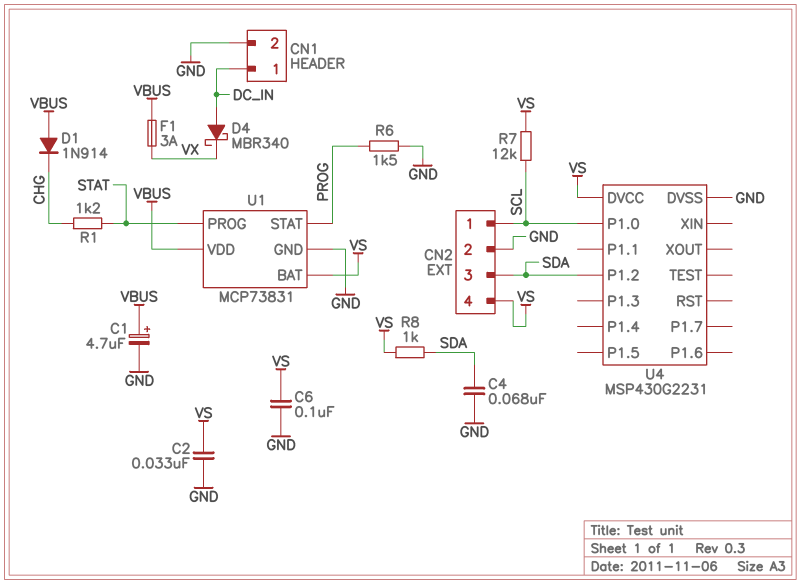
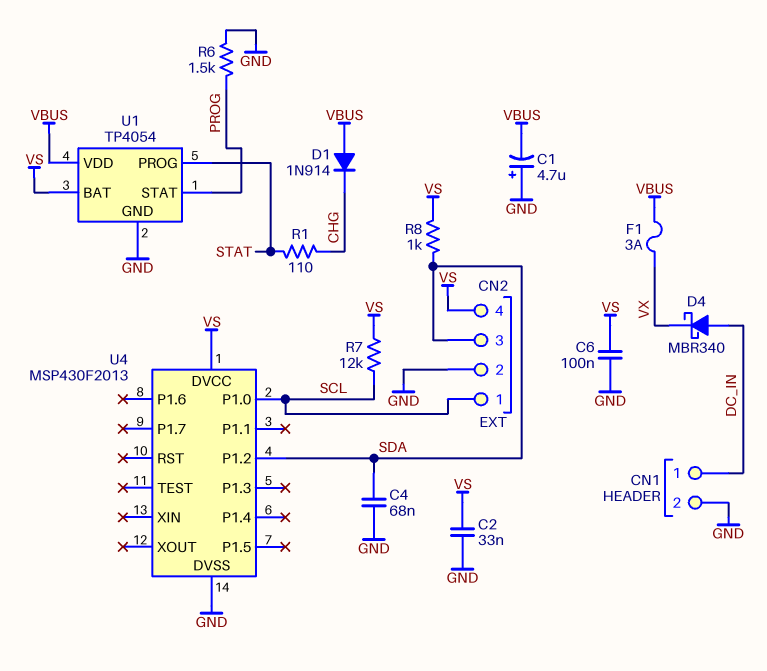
C1: 4.7uF (plus VBUS, minus GND) -> 4.7uF (plus GND, minus VBUS)
R1: 1.2k (CHG, STAT) -> 110 (CHG, STAT)
U1: MCP73831 -> TP4054
U4: MSP430G2231 -> MSP430F2013

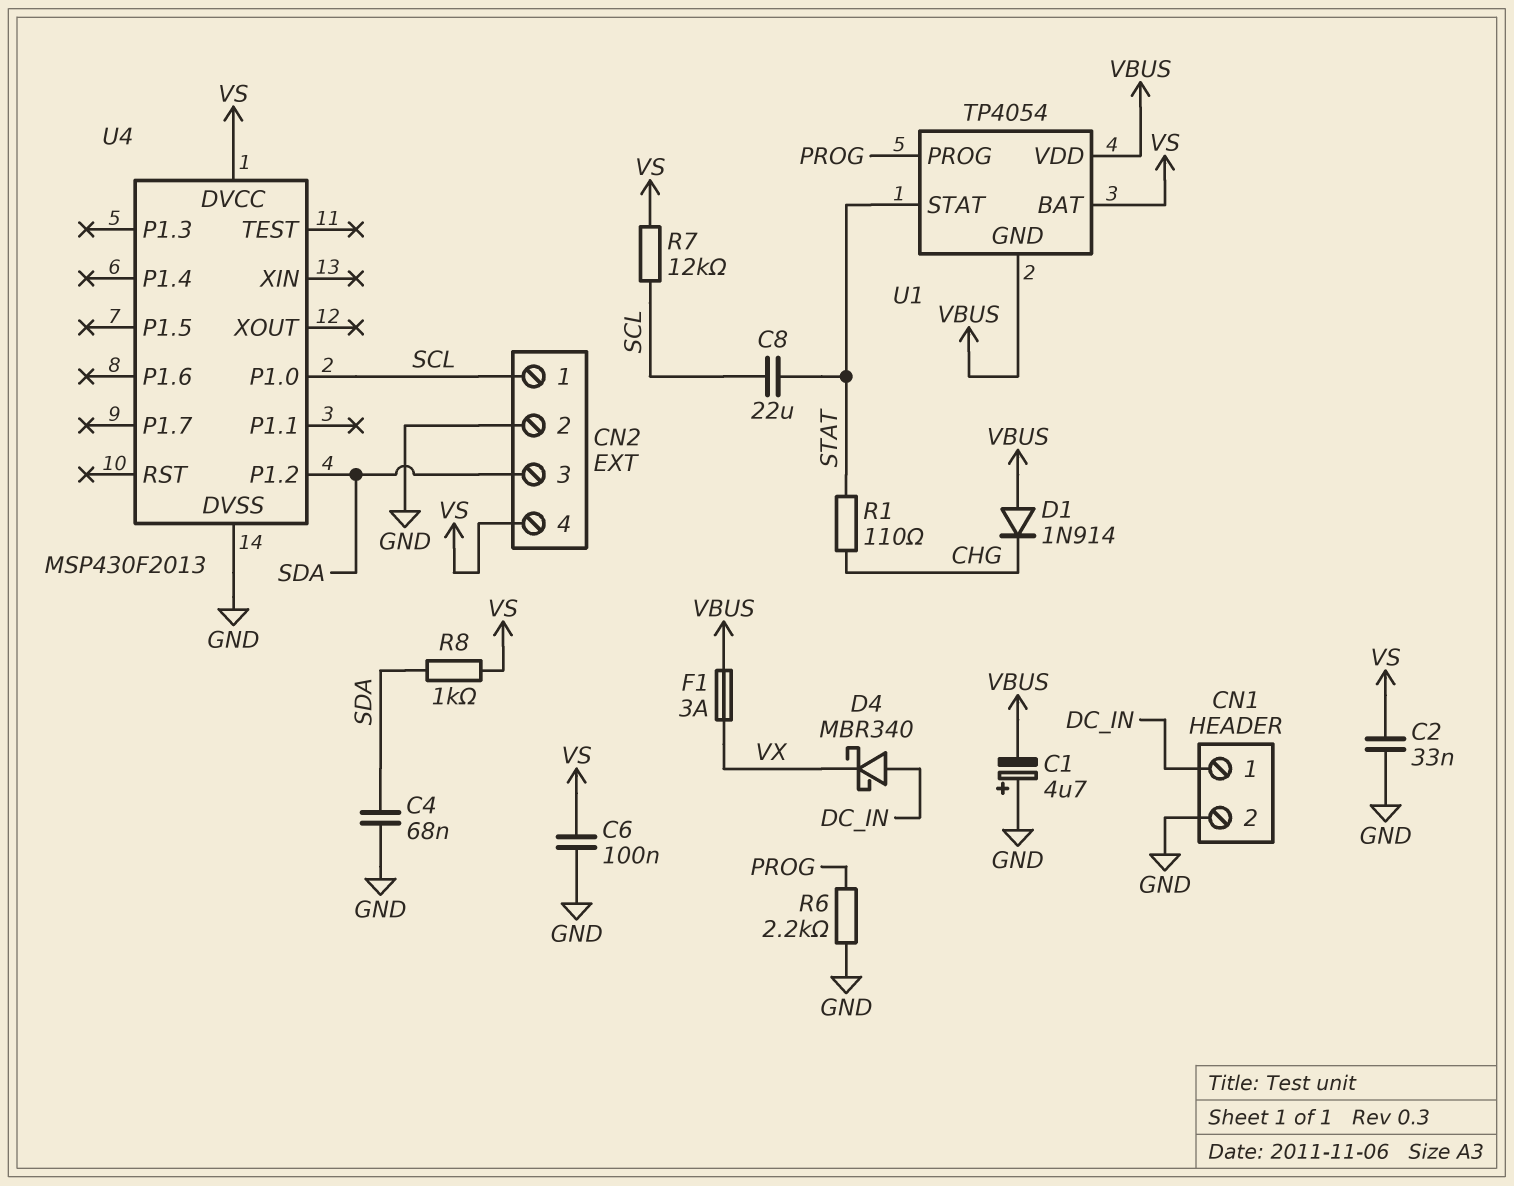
C8: none -> 22uF (SCL, STAT)
R6: 1.5k (GND, PROG) -> 2.2k (GND, PROG)
U1 pin GND: GND -> VBUS
U1 pin PROG: STAT -> PROG
U1 pin STAT: PROG -> STAT

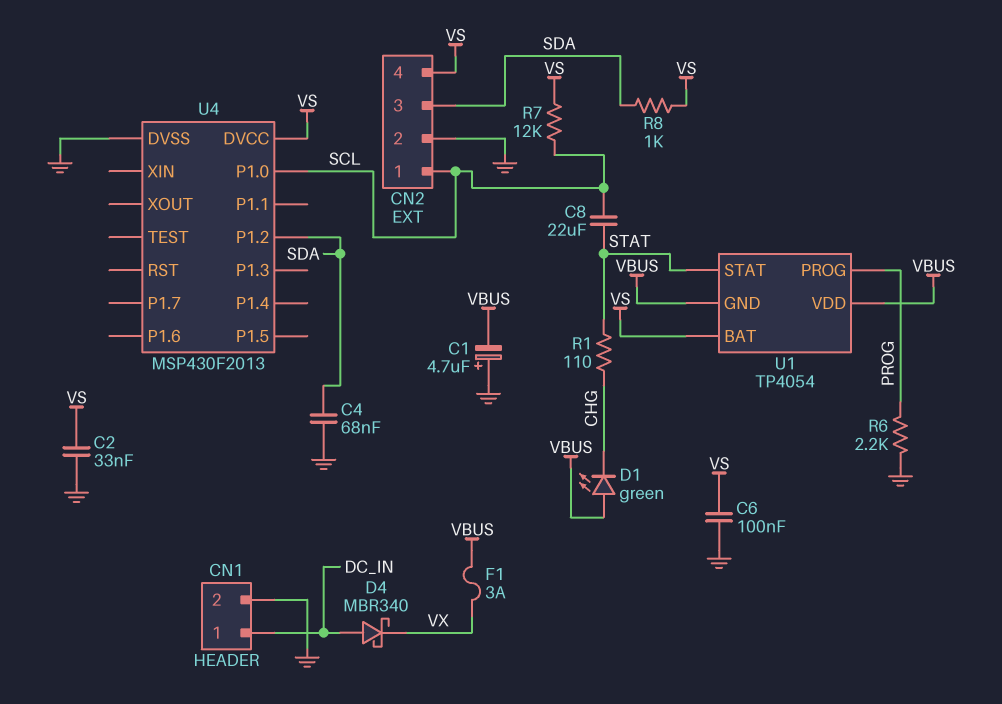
D1: diode 1N914 (A VBUS, K CHG) -> LED green (A VBUS, K CHG)

